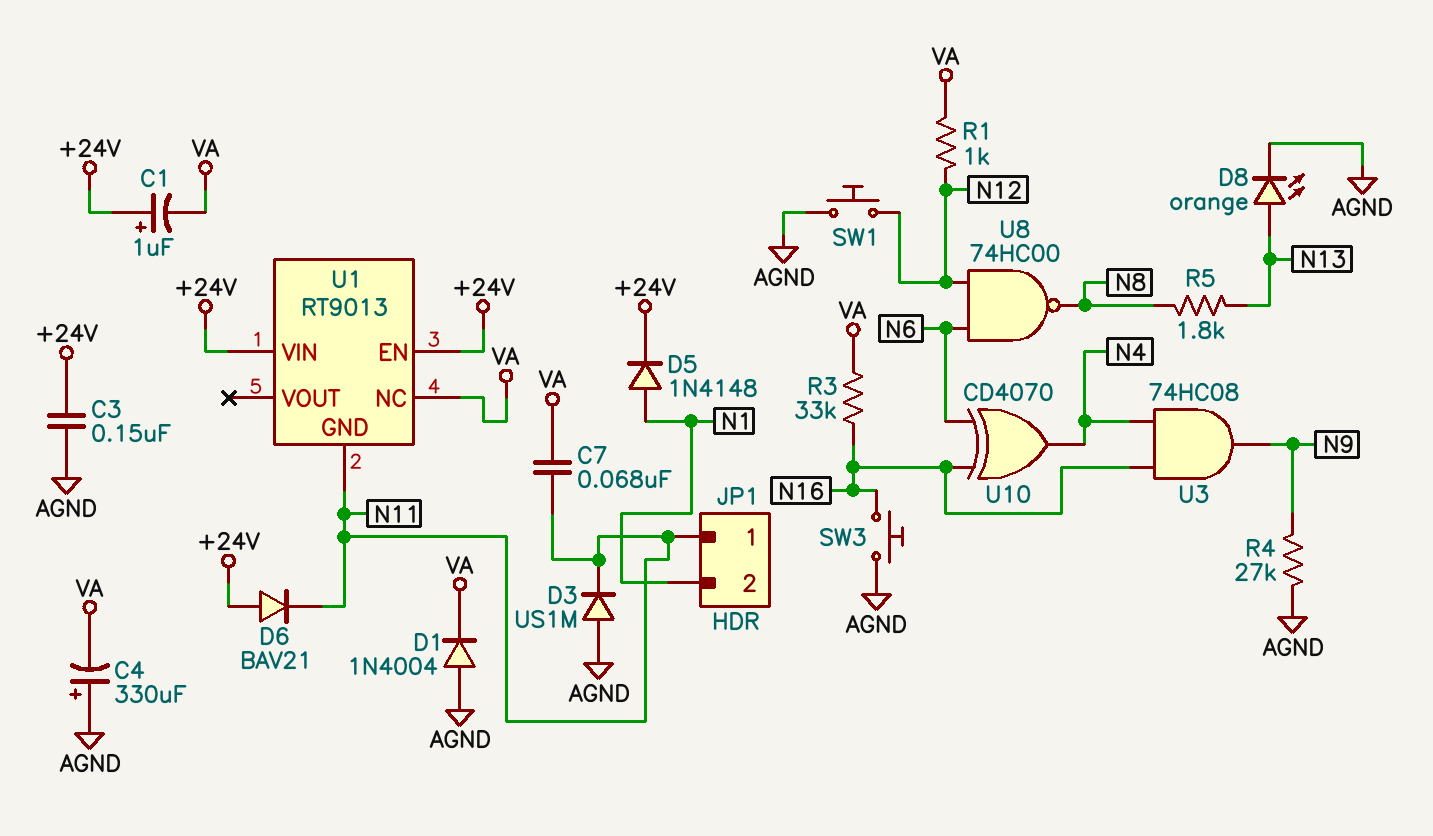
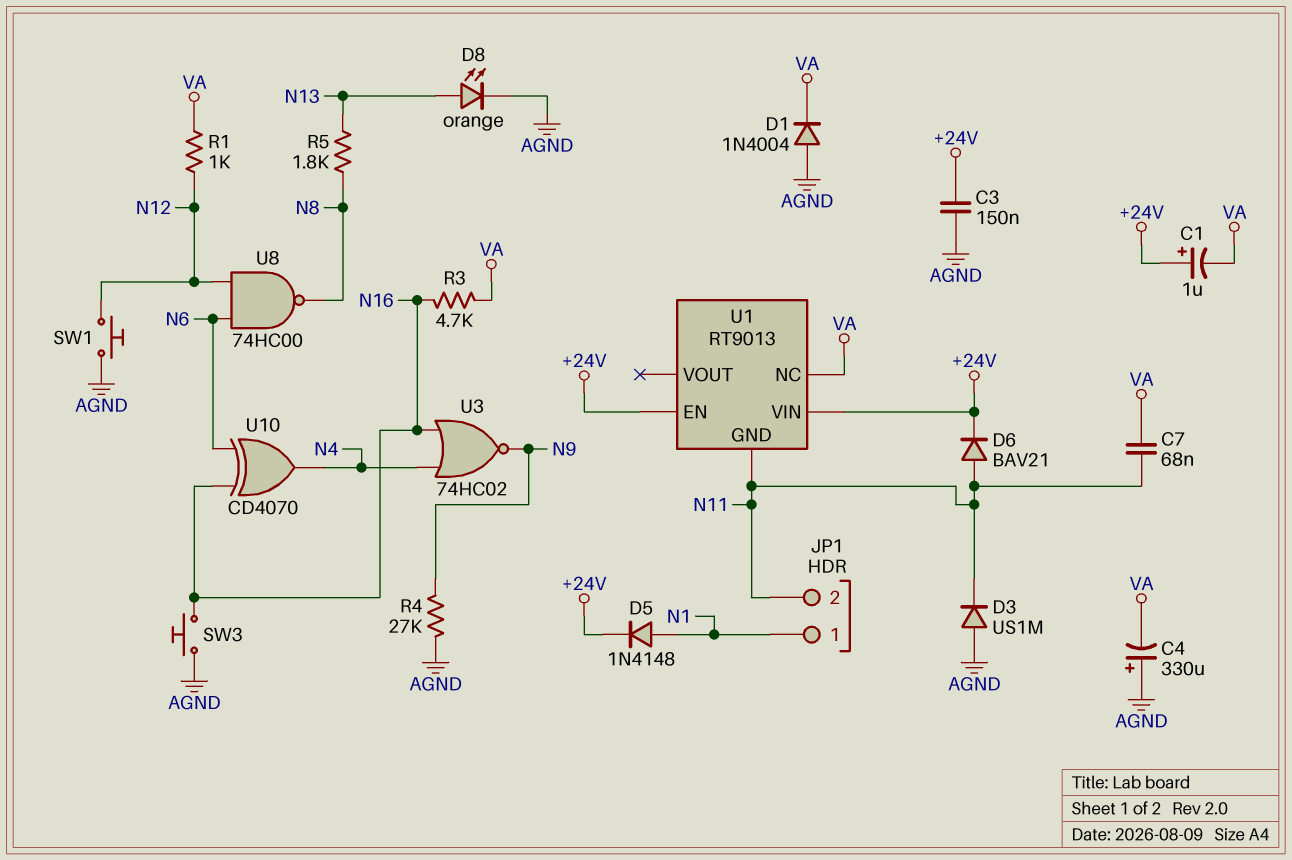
D6: diode BAV21 (A +24V, K N11) -> diode BAV21 (A N11, K +24V)
JP1 pin 1: N11 -> N1
JP1 pin 2: N1 -> N11
R3: 33k (N16, VA) -> 4.7k (N16, VA)
U3: AND 74HC08 (in N4, in N16, out N9) -> NOR 74HC02 (in N4, in N16, out N9)

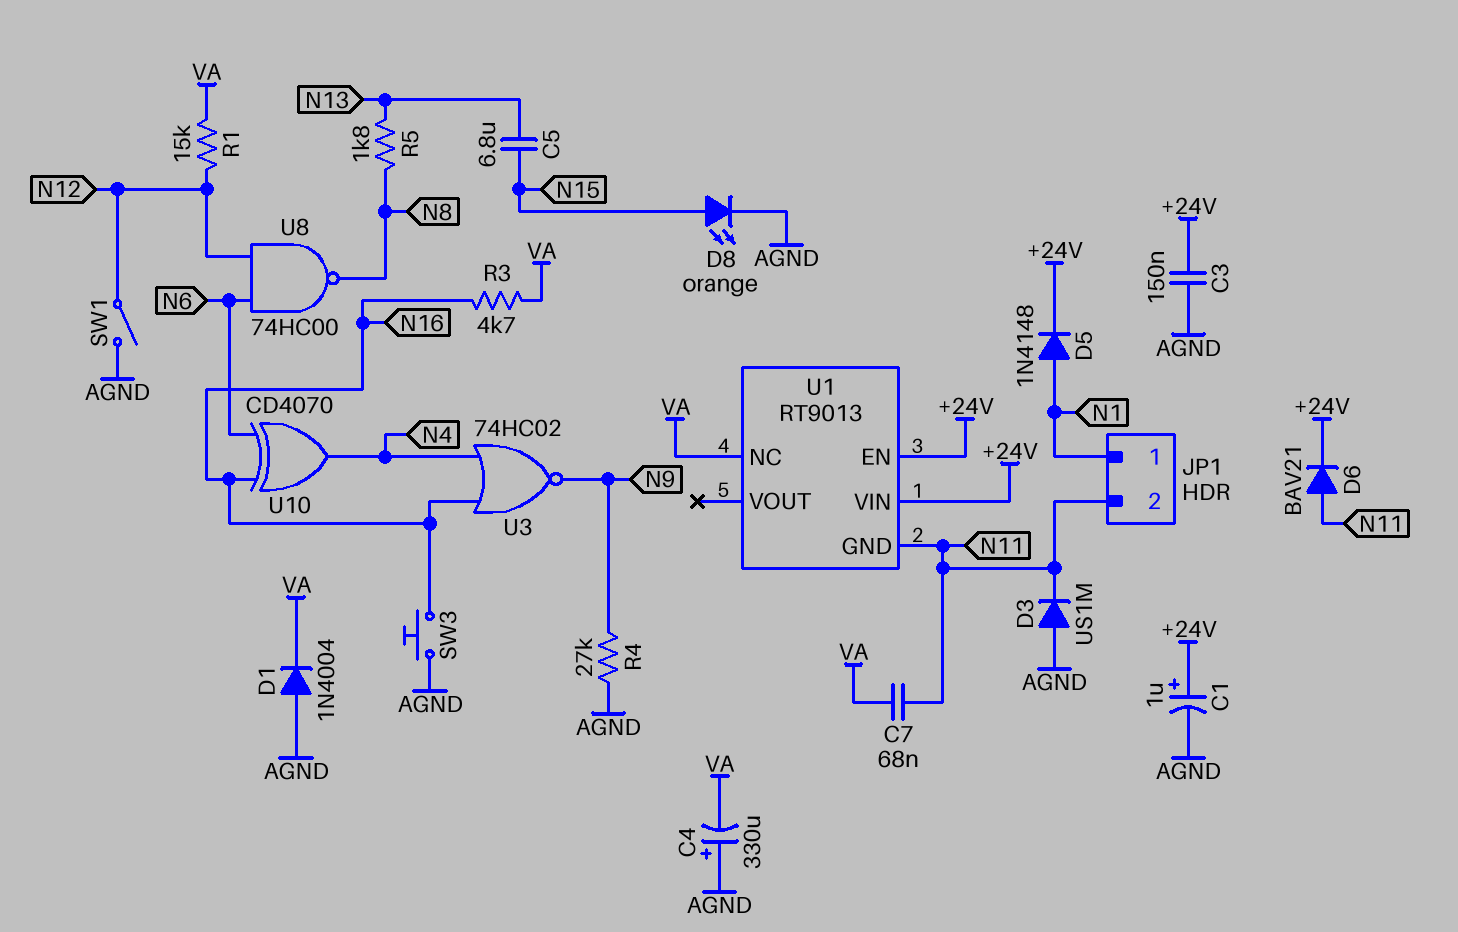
C1: 1uF (plus +24V, minus VA) -> 1uF (plus +24V, minus AGND)
C5: none -> 6.8uF (N13, N15)
D8: LED orange (A N13, K AGND) -> LED orange (A N15, K AGND)
R1: 1k (N12, VA) -> 15k (N12, VA)
SW1: button (AGND, N12) -> switch (AGND, N12)

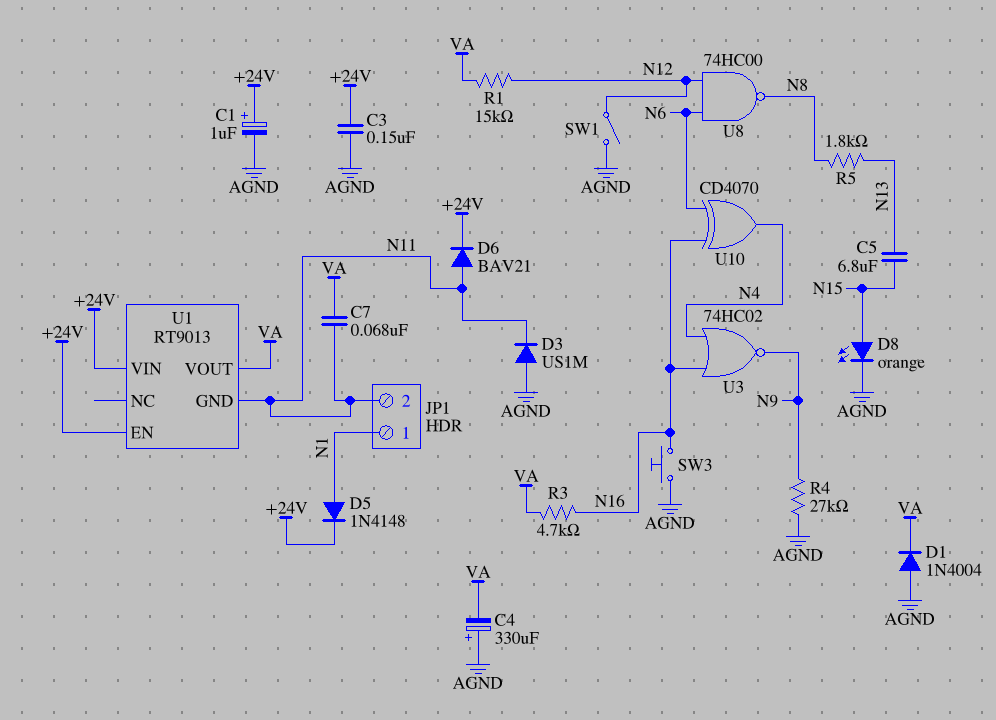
U1 pin NC: VA -> none
U1 pin VOUT: none -> VA

